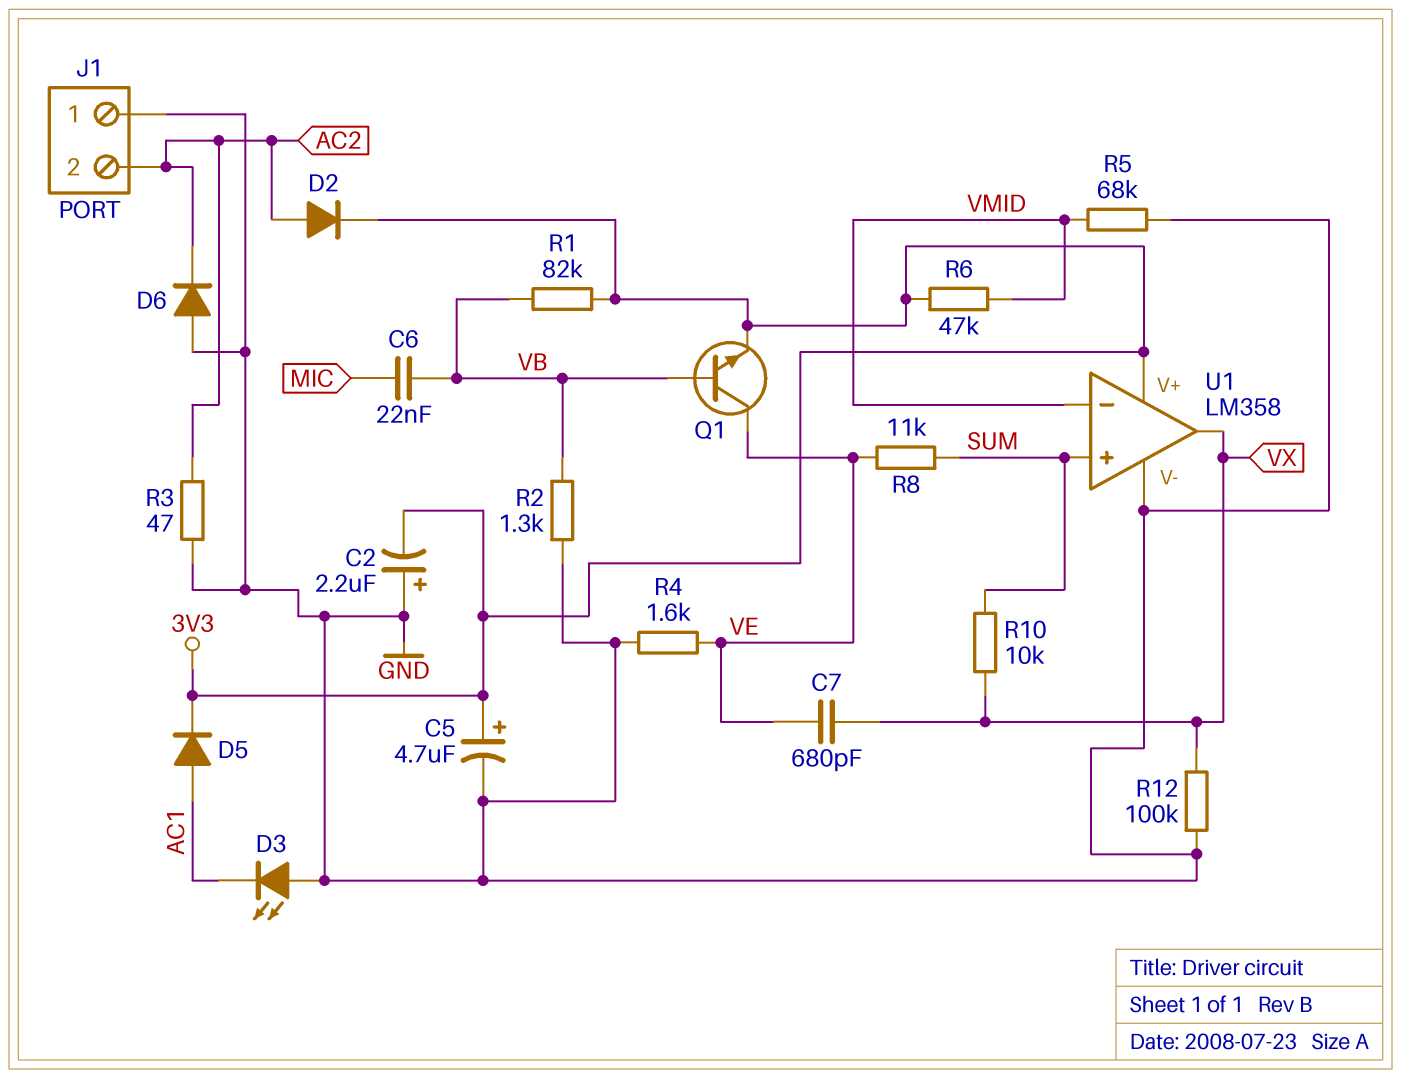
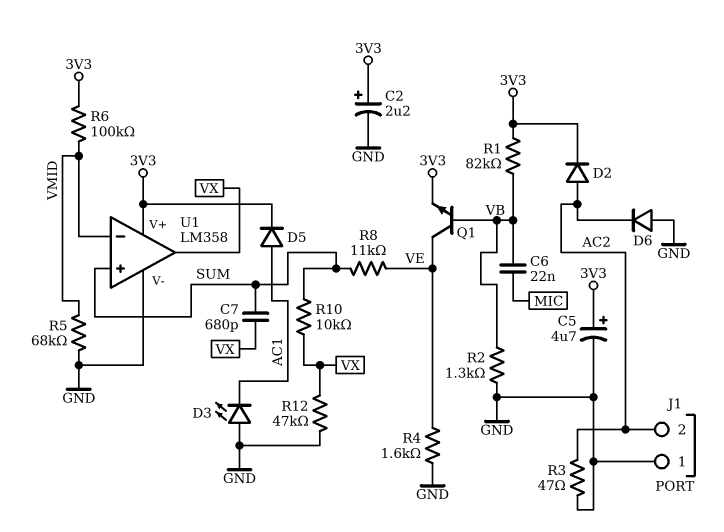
C2: 2.2uF (plus GND, minus 3V3) -> 2.2uF (plus 3V3, minus GND)
C7: 680pF (VE, VX) -> 680pF (SUM, VX)
R6: 47k (3V3, VMID) -> 100k (3V3, VMID)
R12: 100k (GND, VX) -> 47k (GND, VX)

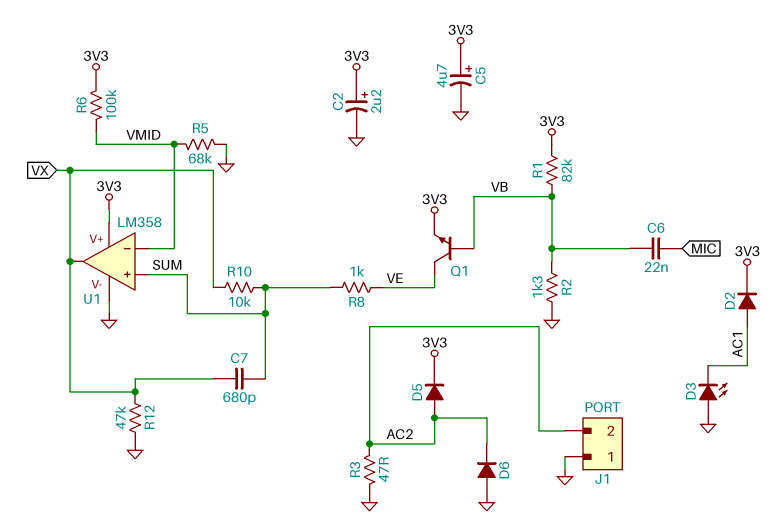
D2: diode (A AC2, K 3V3) -> diode (A AC1, K 3V3)
D5: diode (A AC1, K 3V3) -> diode (A AC2, K 3V3)
R4: 1.6k (GND, VE) -> none
R8: 11k (SUM, VE) -> 1k (SUM, VE)

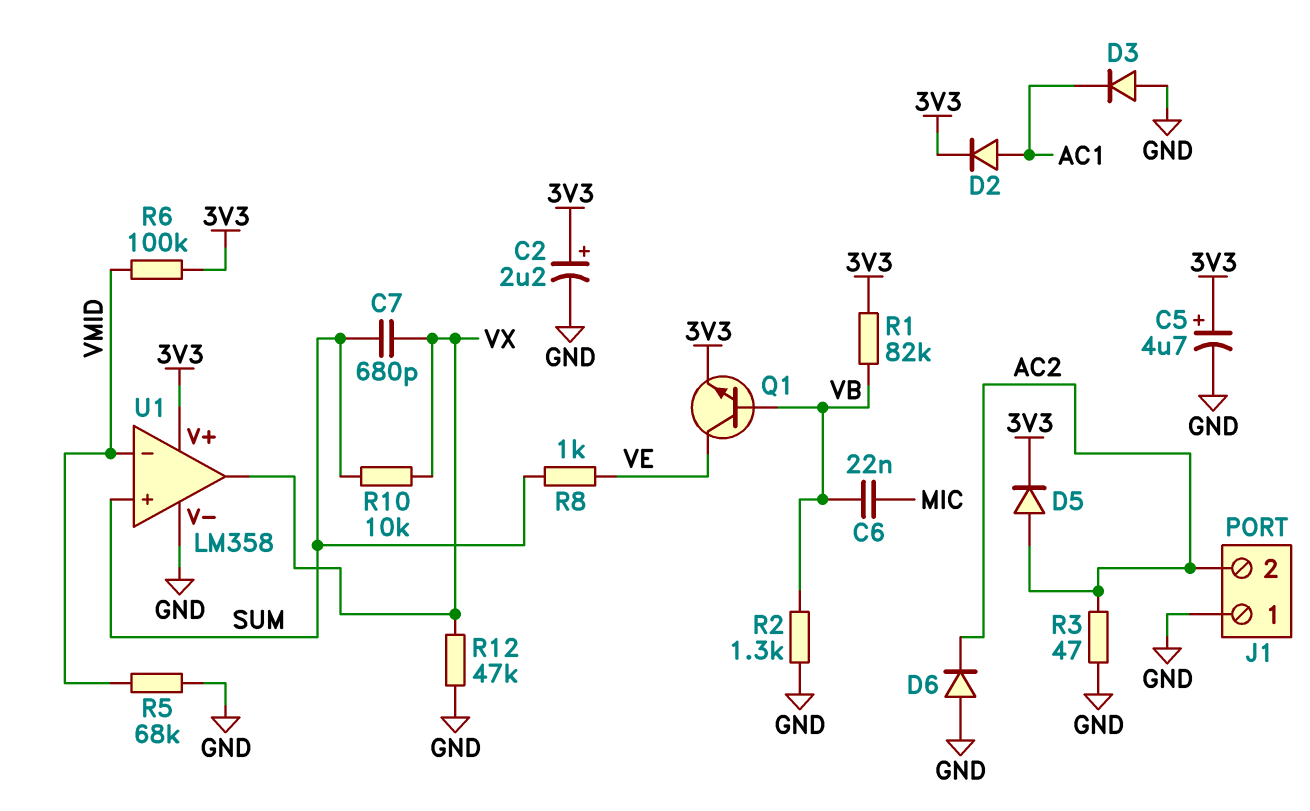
D3: LED (A GND, K AC1) -> diode (A GND, K AC1)

